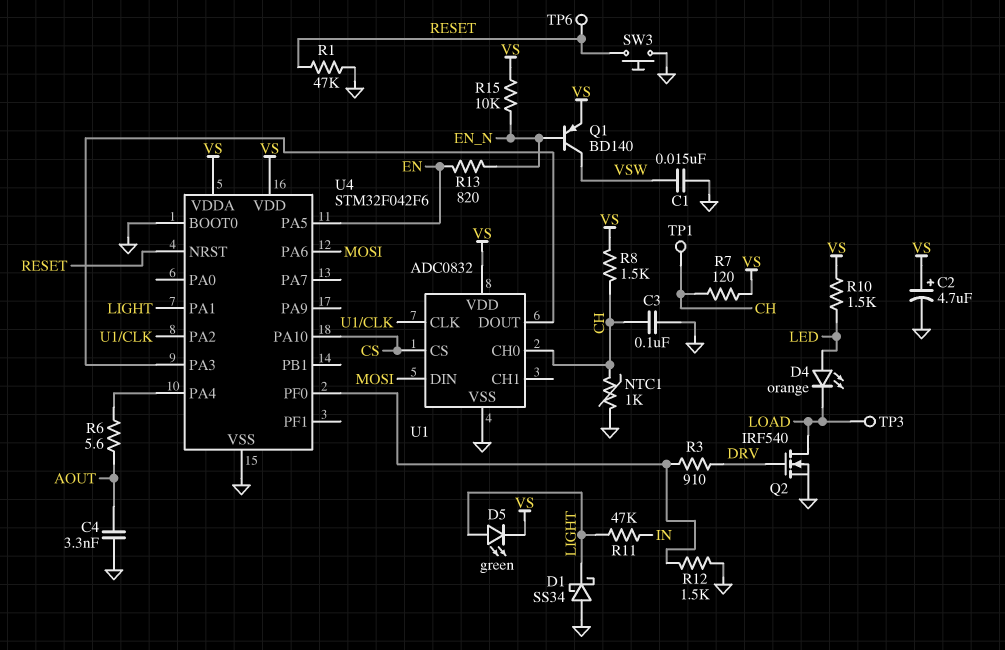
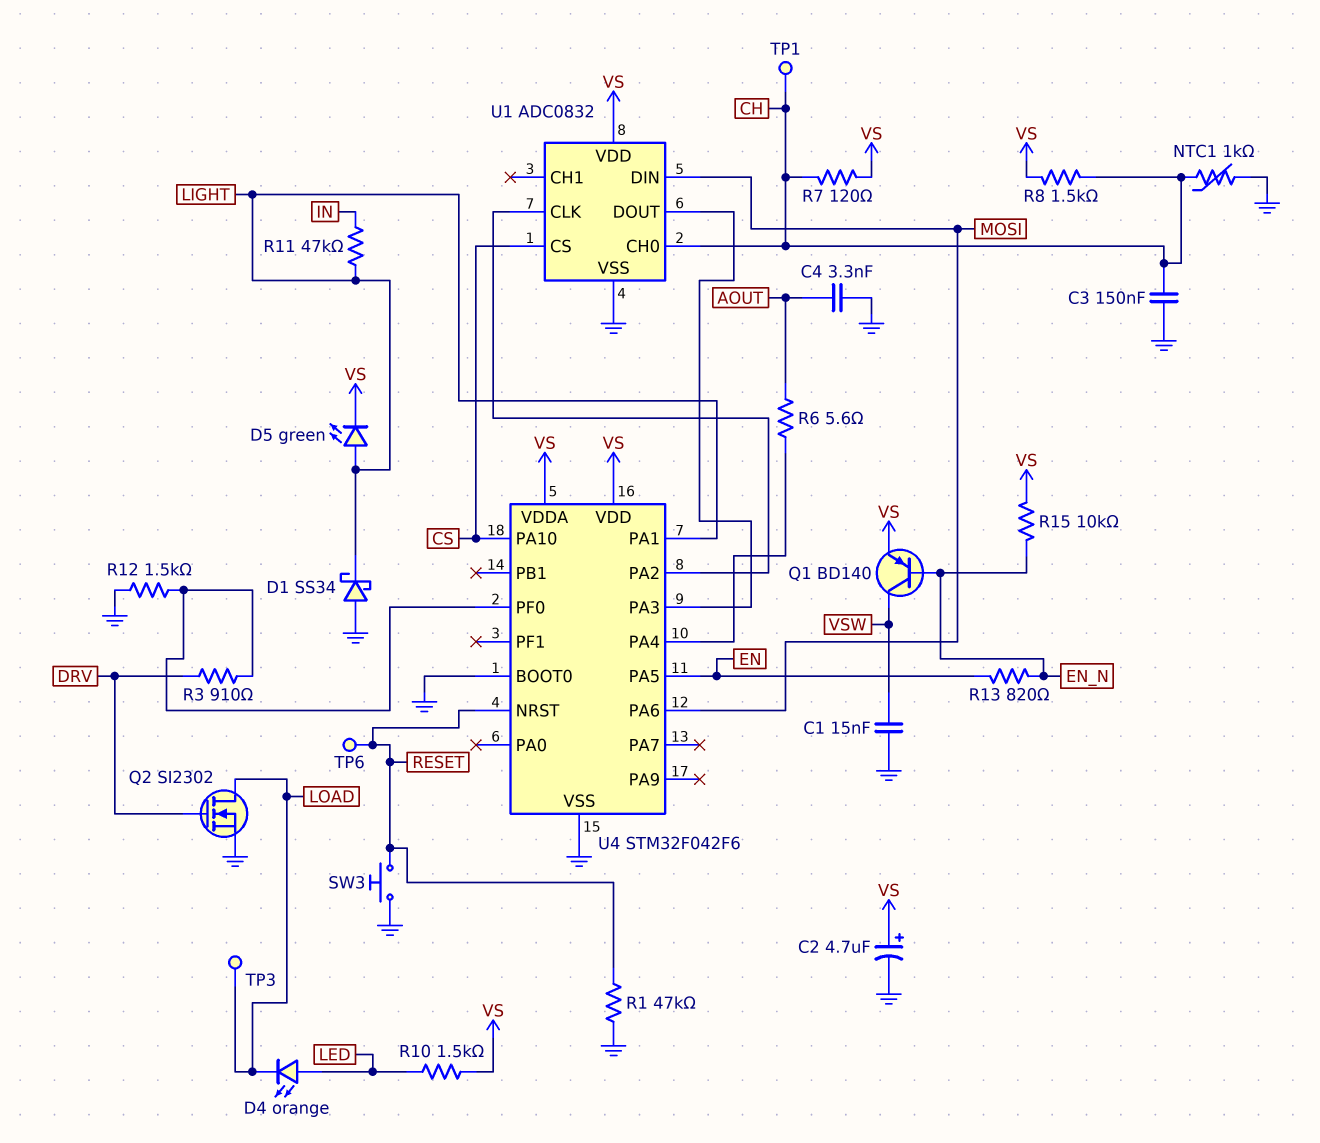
C3: 100nF (CH, GND) -> 150nF (CH, GND)
Q2: NMOS IRF540 (G DRV, D LOAD, S GND) -> NMOS SI2302 (G DRV, D LOAD, S GND)

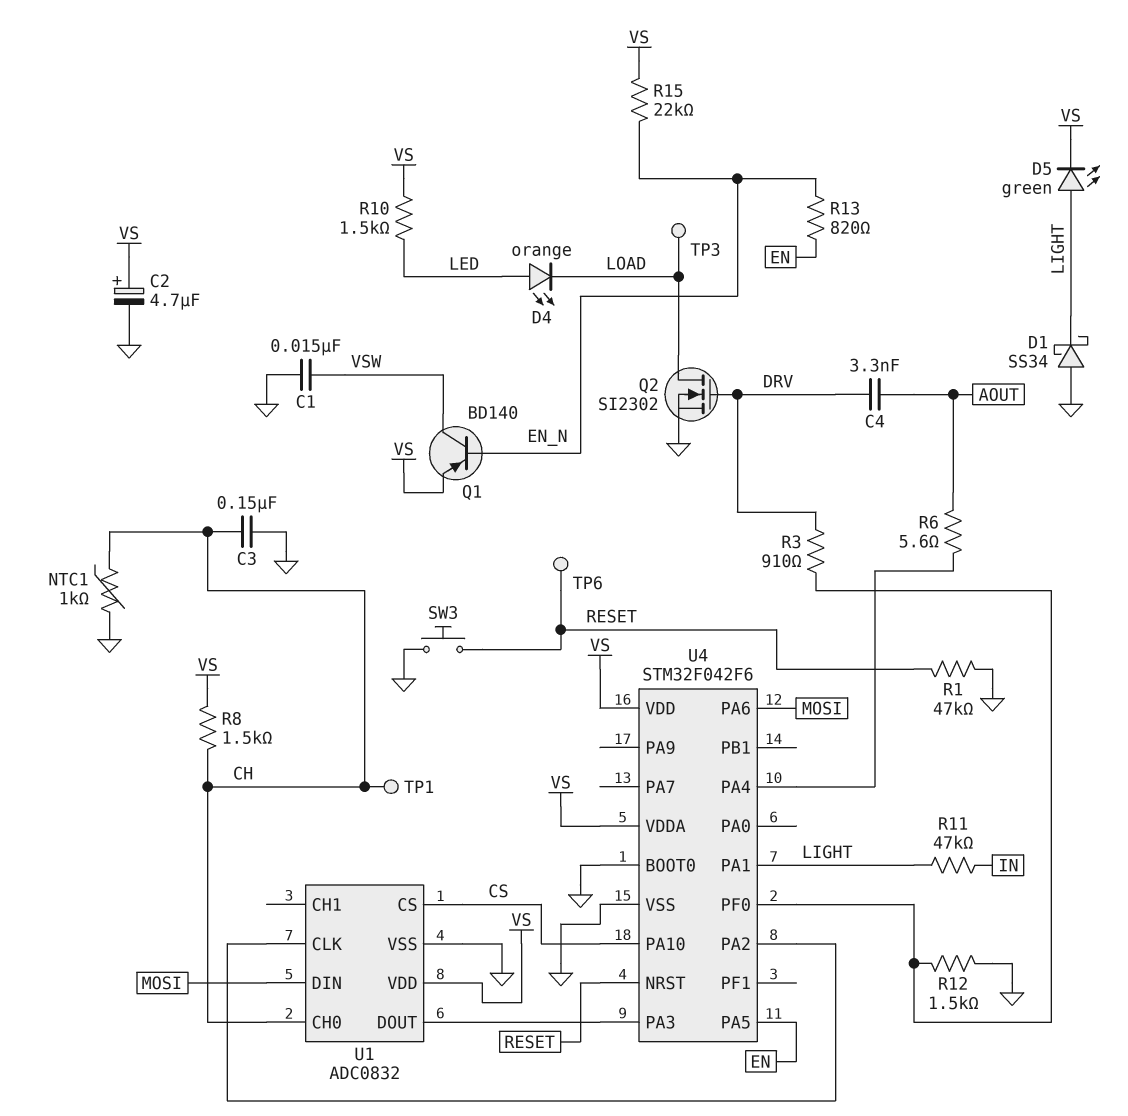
C4: 3.3nF (AOUT, GND) -> 3.3nF (AOUT, DRV)
R7: 120 (CH, VS) -> none
R15: 10k (EN_N, VS) -> 22k (EN_N, VS)

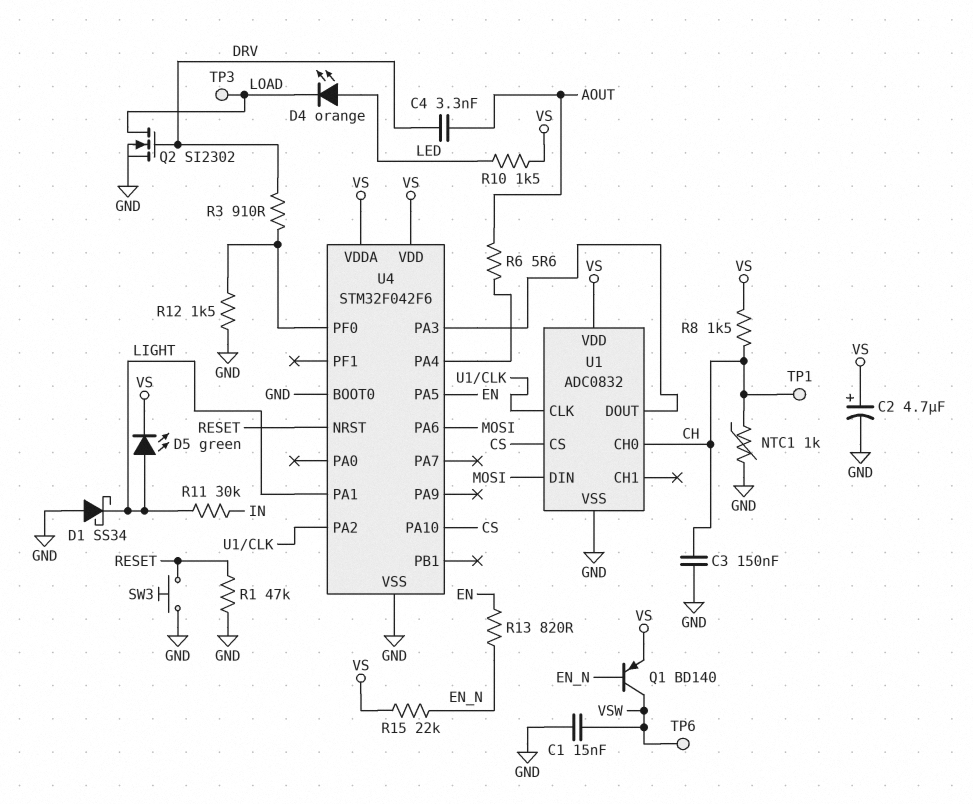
R11: 47k (IN, LIGHT) -> 30k (IN, LIGHT)
TP6: test point (RESET) -> test point (VSW)

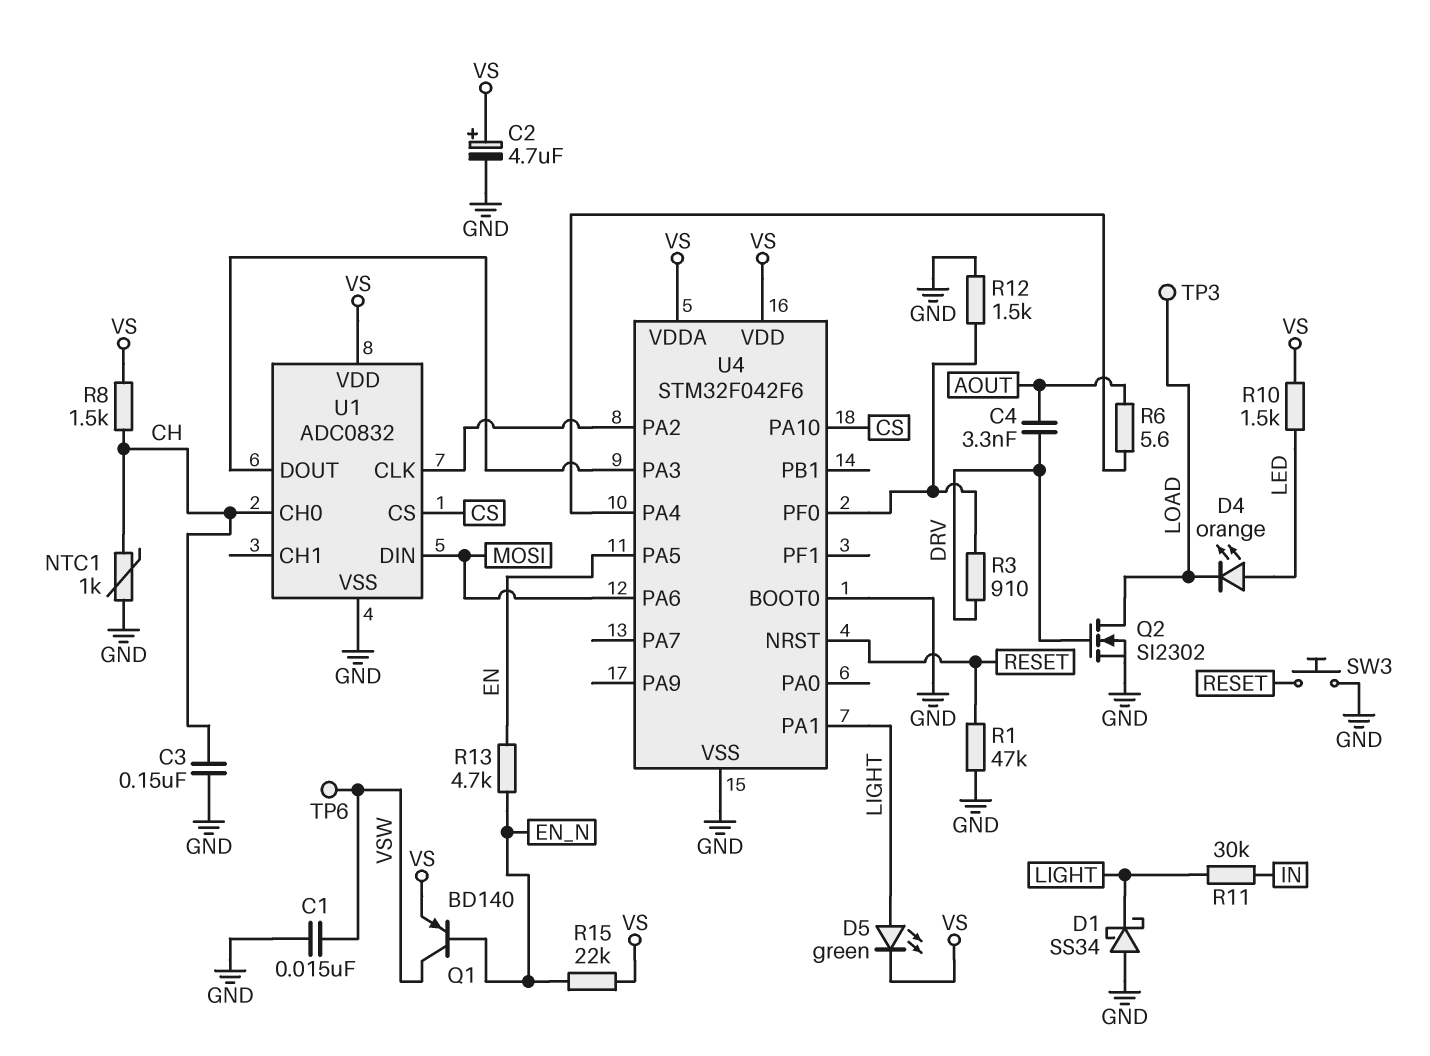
R13: 820 (EN, EN_N) -> 4.7k (EN, EN_N)
TP1: test point (CH) -> none

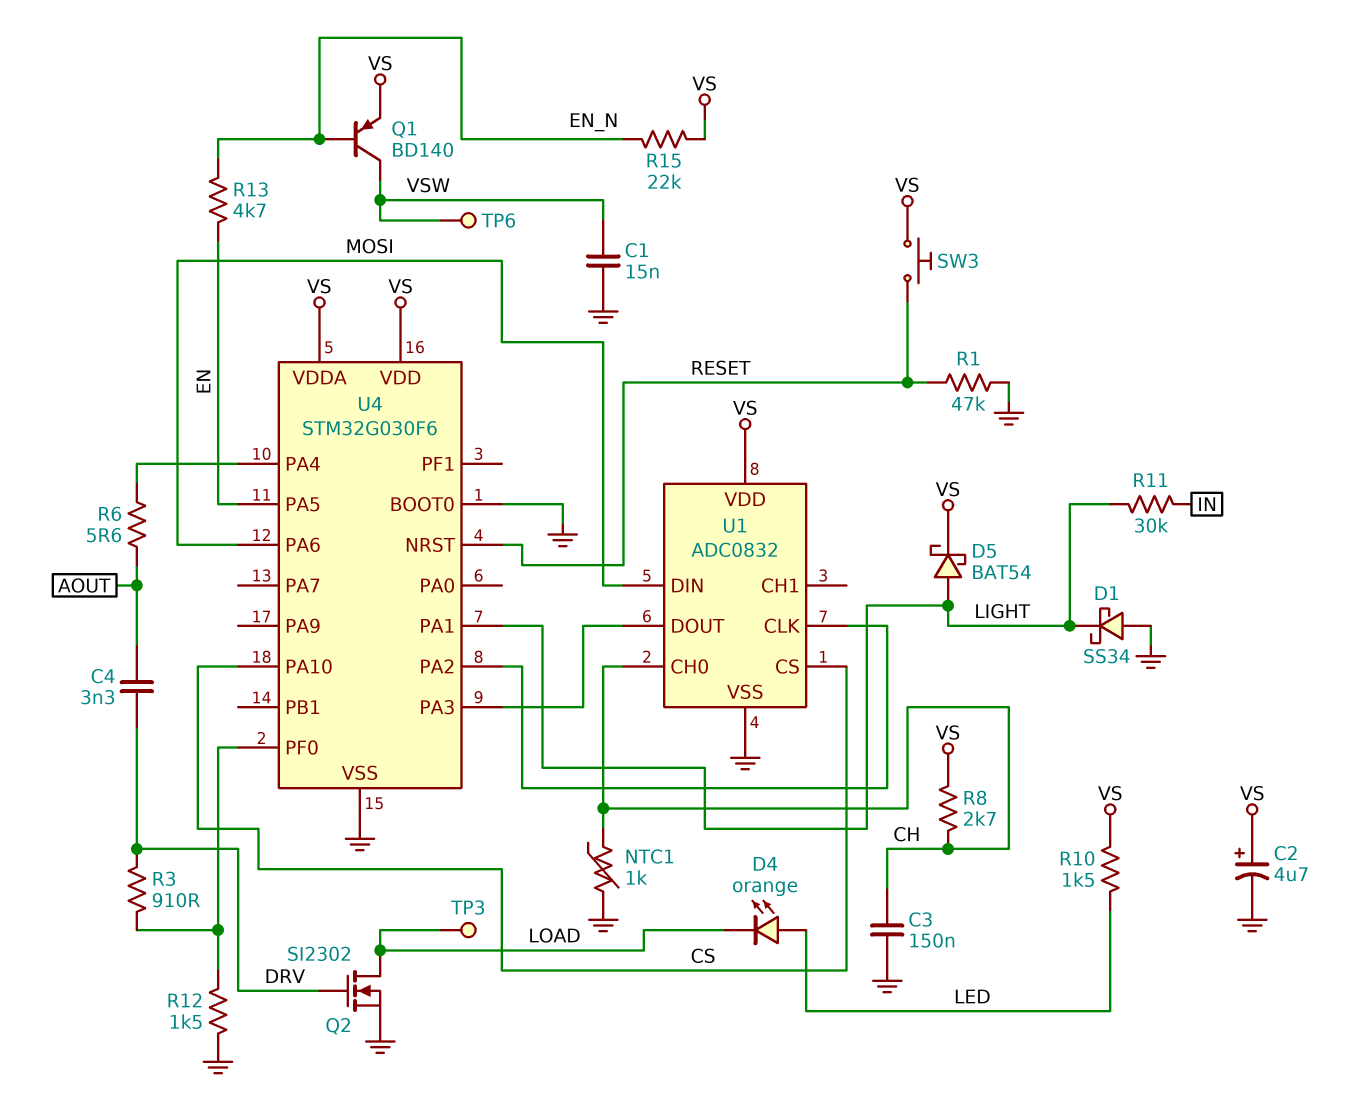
D5: LED green (A LIGHT, K VS) -> schottky BAT54 (A LIGHT, K VS)
R8: 1.5k (CH, VS) -> 2.7k (CH, VS)
SW3: button (GND, RESET) -> button (RESET, VS)
U4: STM32F042F6 -> STM32G030F6

